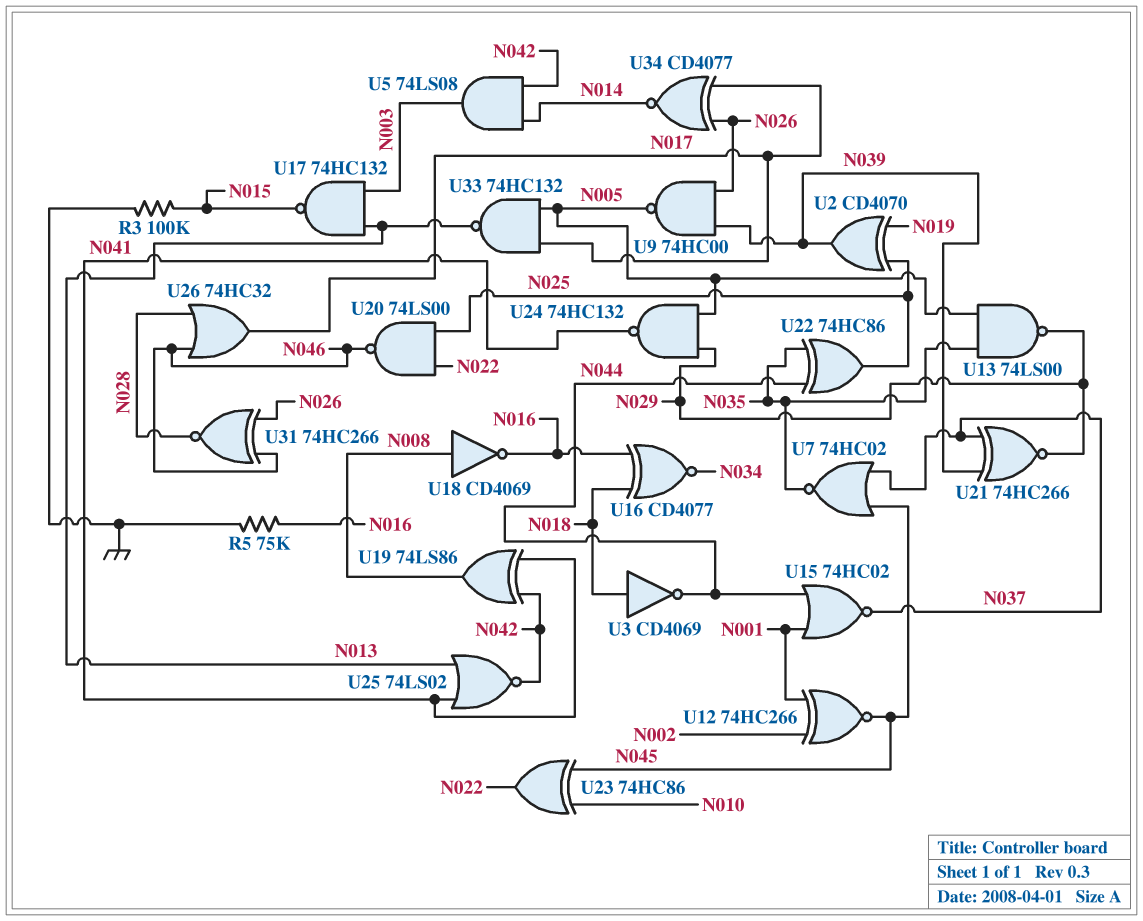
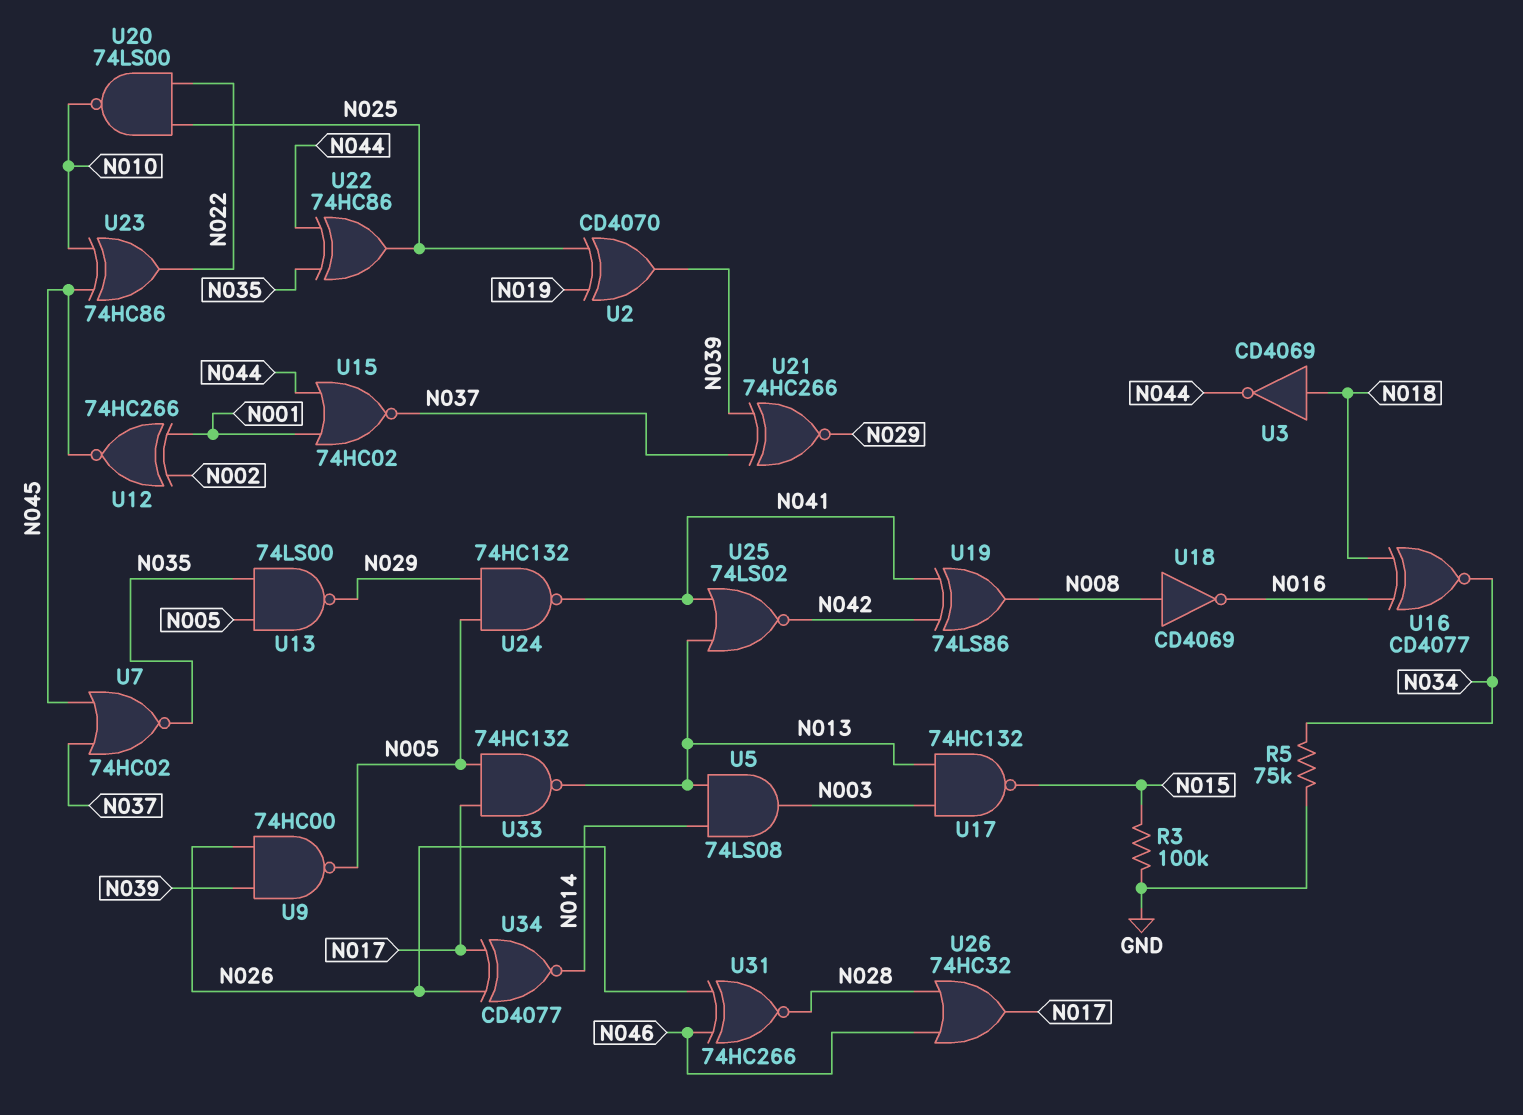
R5: 75k (GND, N016) -> 75k (GND, N034)
U5: AND 74LS08 (in N014, in N042, out N003) -> AND 74LS08 (in N013, in N014, out N003)
U20: NAND 74LS00 (in N022, in N025, out N046) -> NAND 74LS00 (in N022, in N025, out N010)

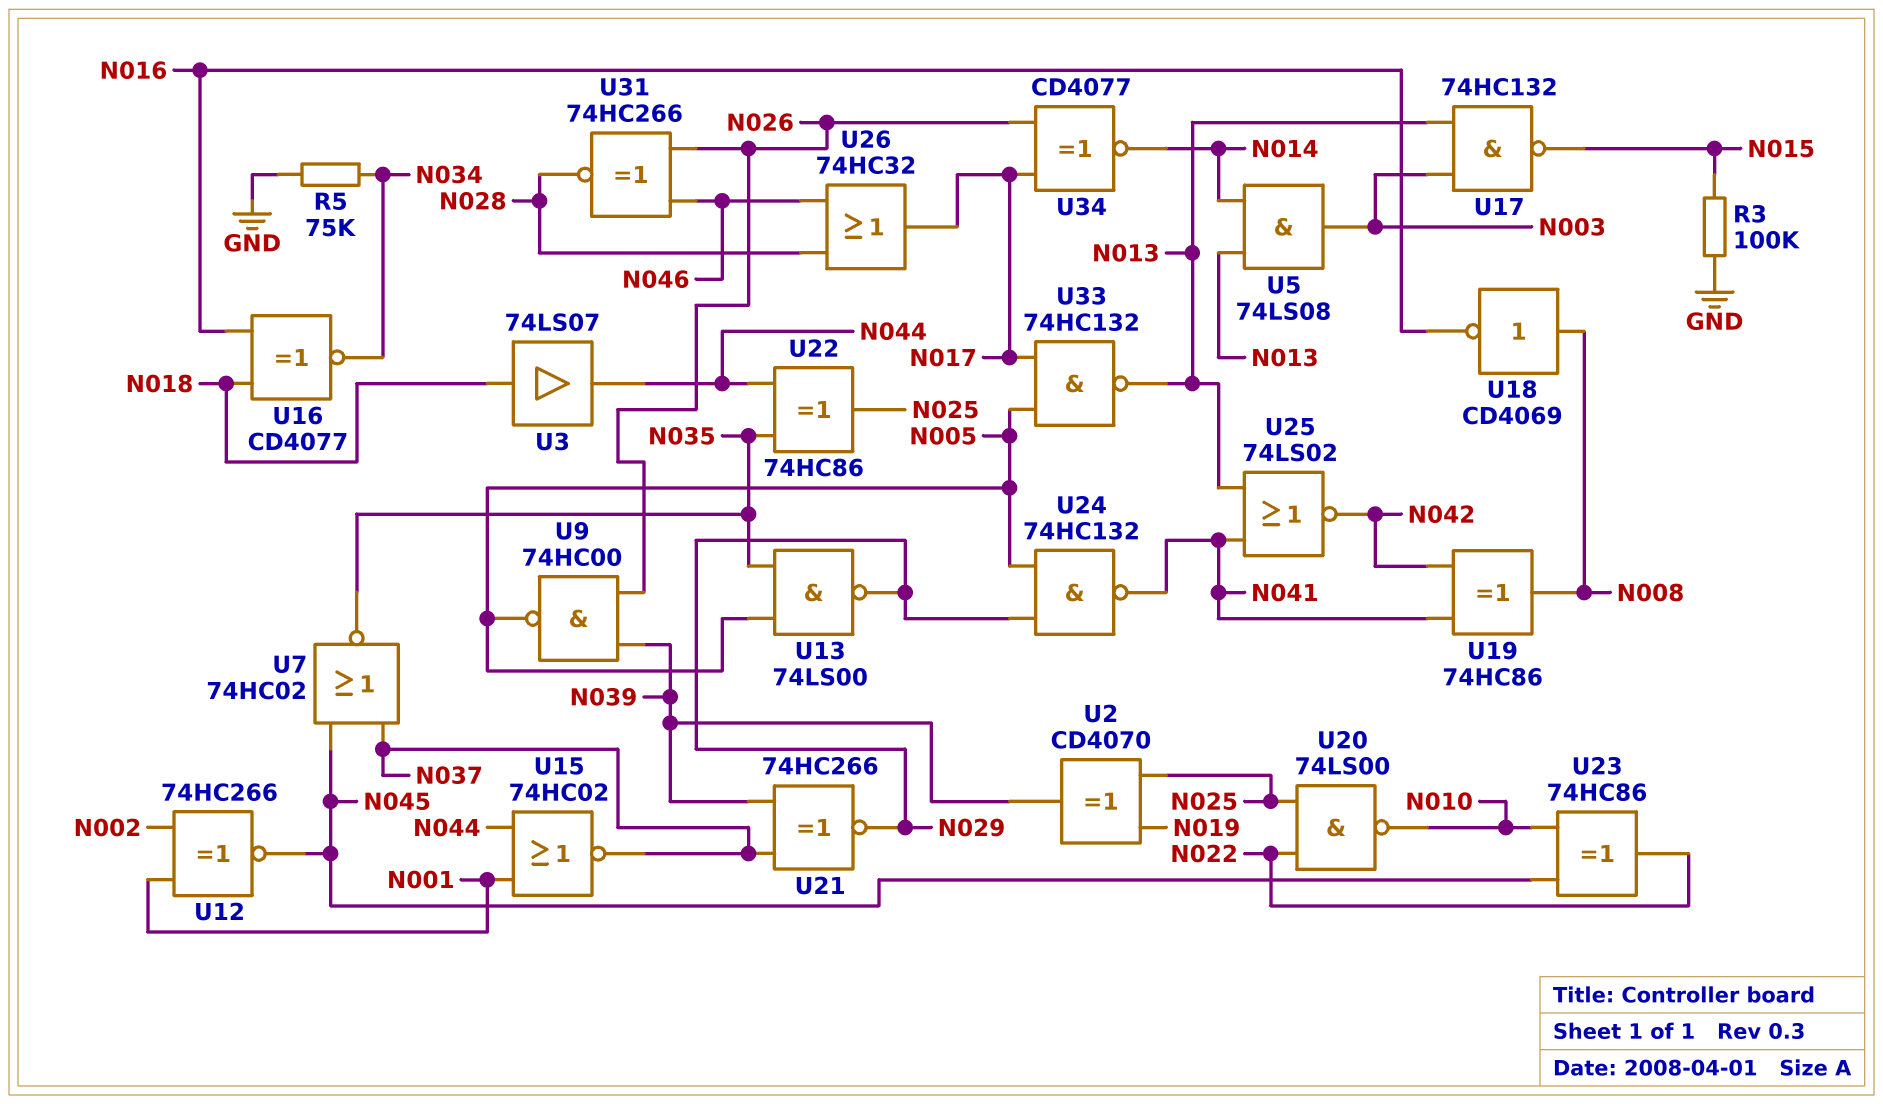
U3: NOT CD4069 (in N018, out N044) -> buffer 74LS07 (in N018, out N044)
U19: XOR 74LS86 (in N041, in N042, out N008) -> XOR 74HC86 (in N041, in N042, out N008)

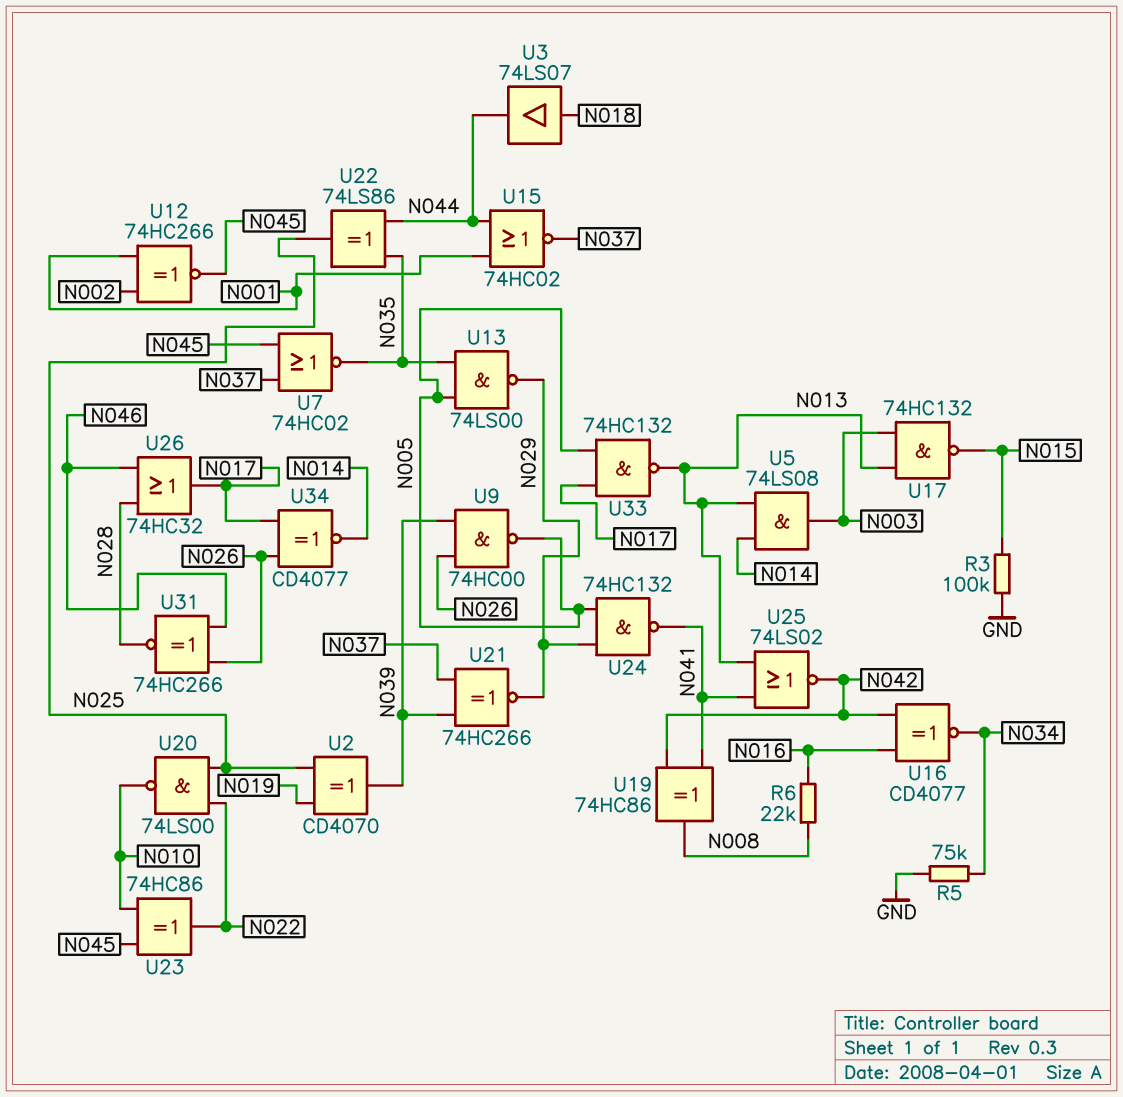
R6: none -> 22k (N008, N016)
U16: XNOR CD4077 (in N016, in N018, out N034) -> XNOR CD4077 (in N016, in N042, out N034)
U18: NOT CD4069 (in N008, out N016) -> none
U22: XOR 74HC86 (in N035, in N044, out N025) -> XOR 74LS86 (in N035, in N044, out N025)

